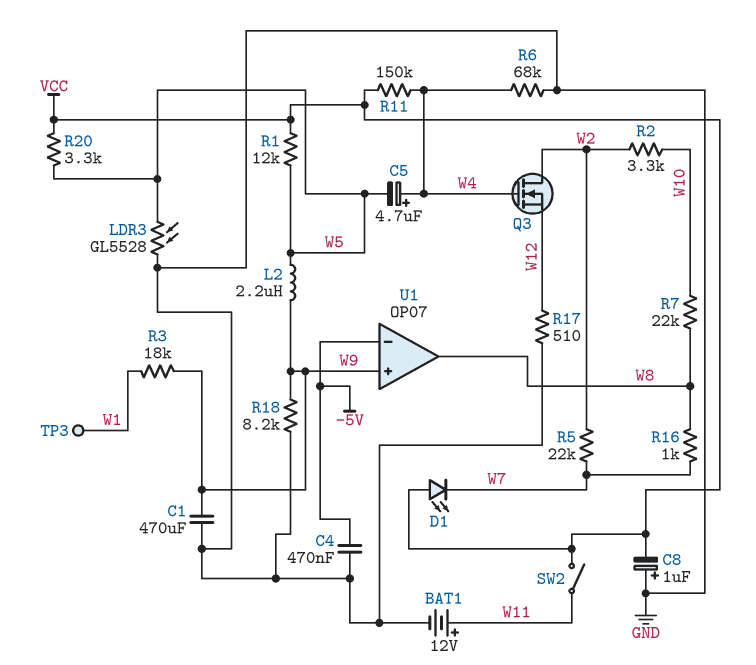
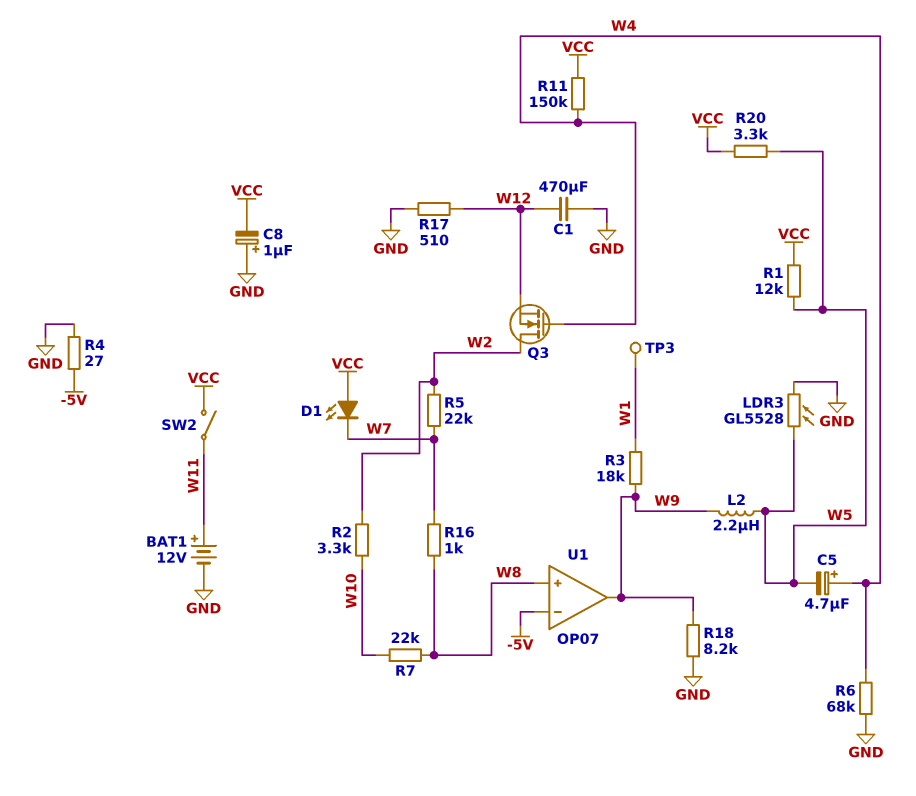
C1: 470uF (GND, W9) -> 470uF (GND, W12)
C4: 470nF (-5V, GND) -> none
R4: none -> 27 (-5V, GND)
U1 pin in+: W9 -> W8
U1 pin out: W8 -> W9

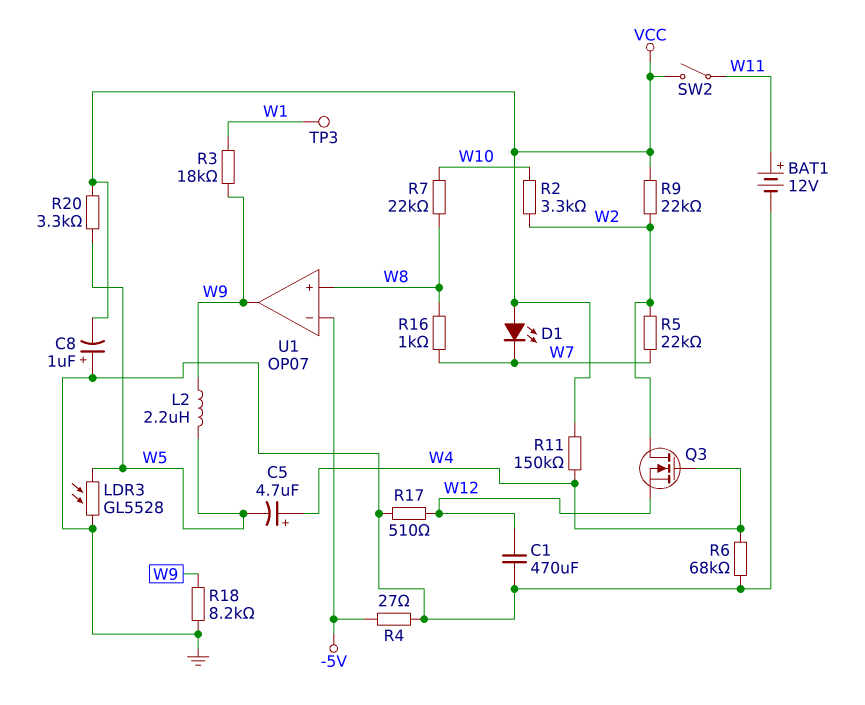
R1: 12k (VCC, W5) -> none
R9: none -> 22k (VCC, W2)

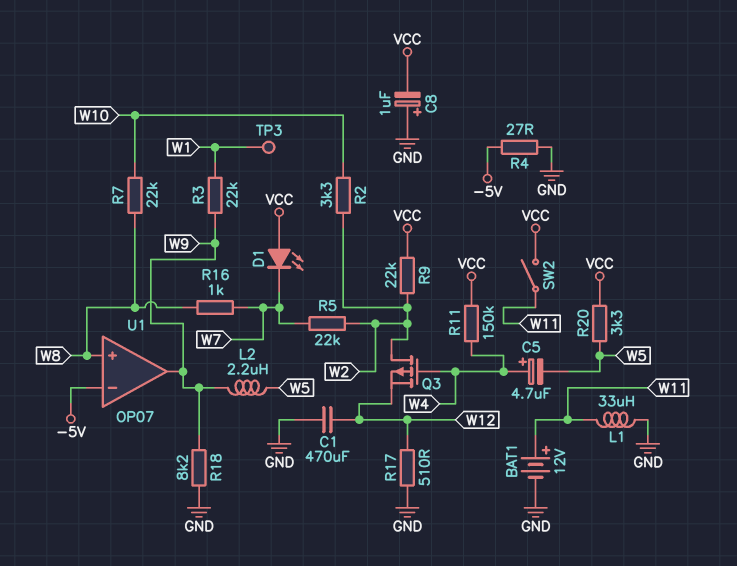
L1: none -> 33uH (GND, W11)
LDR3: GL5528 (GND, W5) -> none
Q3: NMOS (G W4, D W2, S W12) -> PMOS (G W4, D W2, S W12)
R3: 18k (W1, W9) -> 22k (W1, W9)
R6: 68k (GND, W4) -> none

